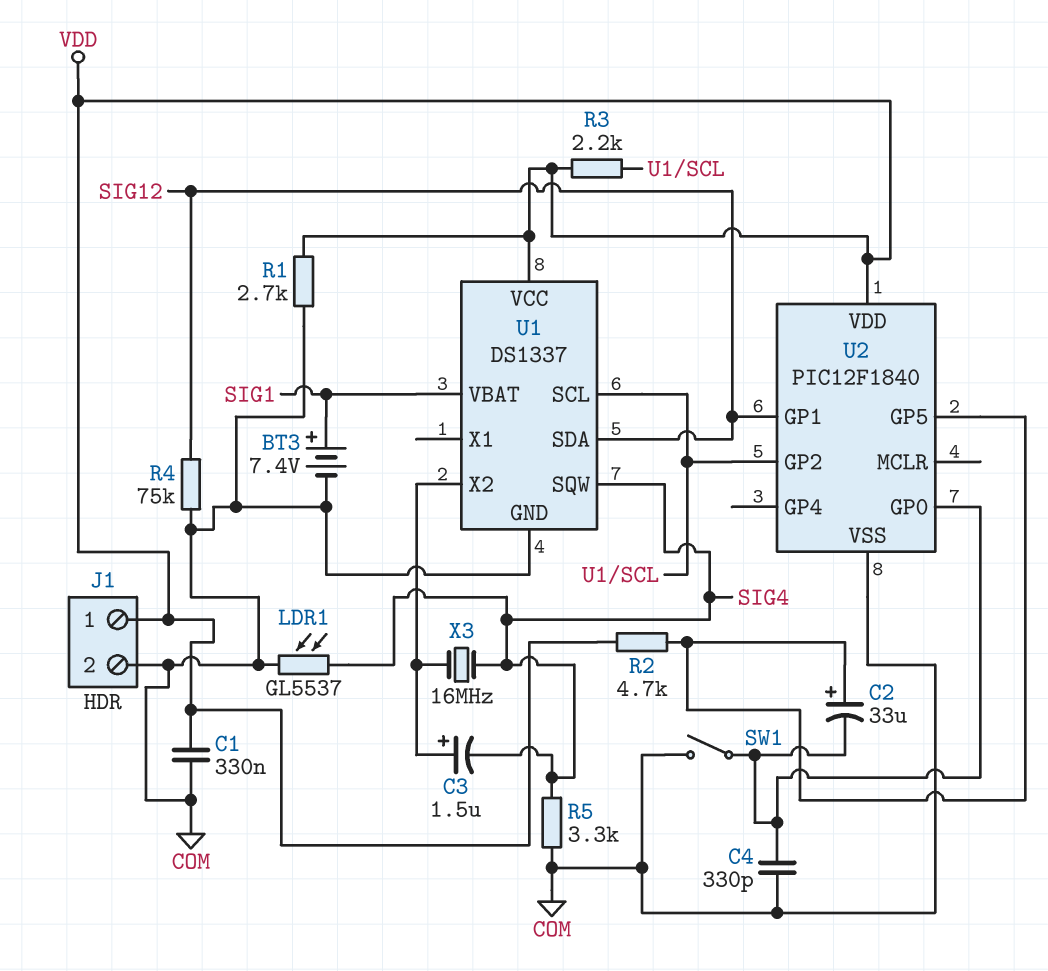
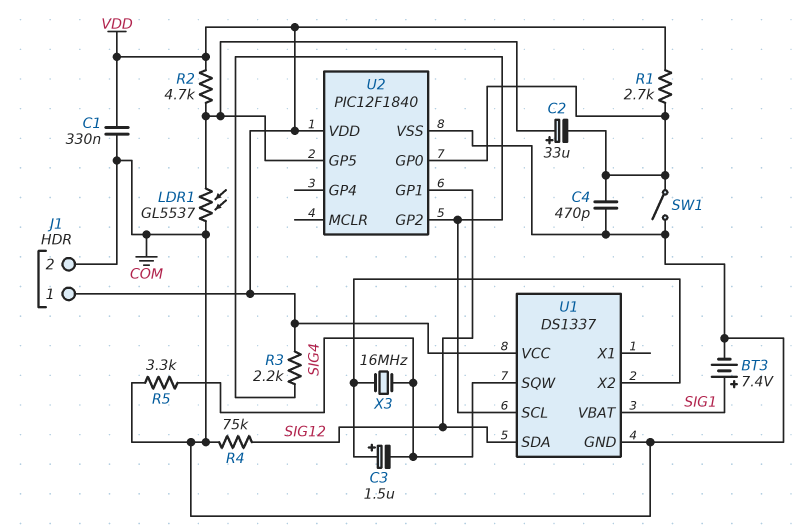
C4: 330pF (COM, U2/GP0) -> 470pF (COM, U2/GP0)
LDR1: GL5537 (COM, SIG4) -> GL5537 (COM, U2/GP5)
R1: 2.7k (COM, VDD) -> 2.7k (U2/GP0, VDD)

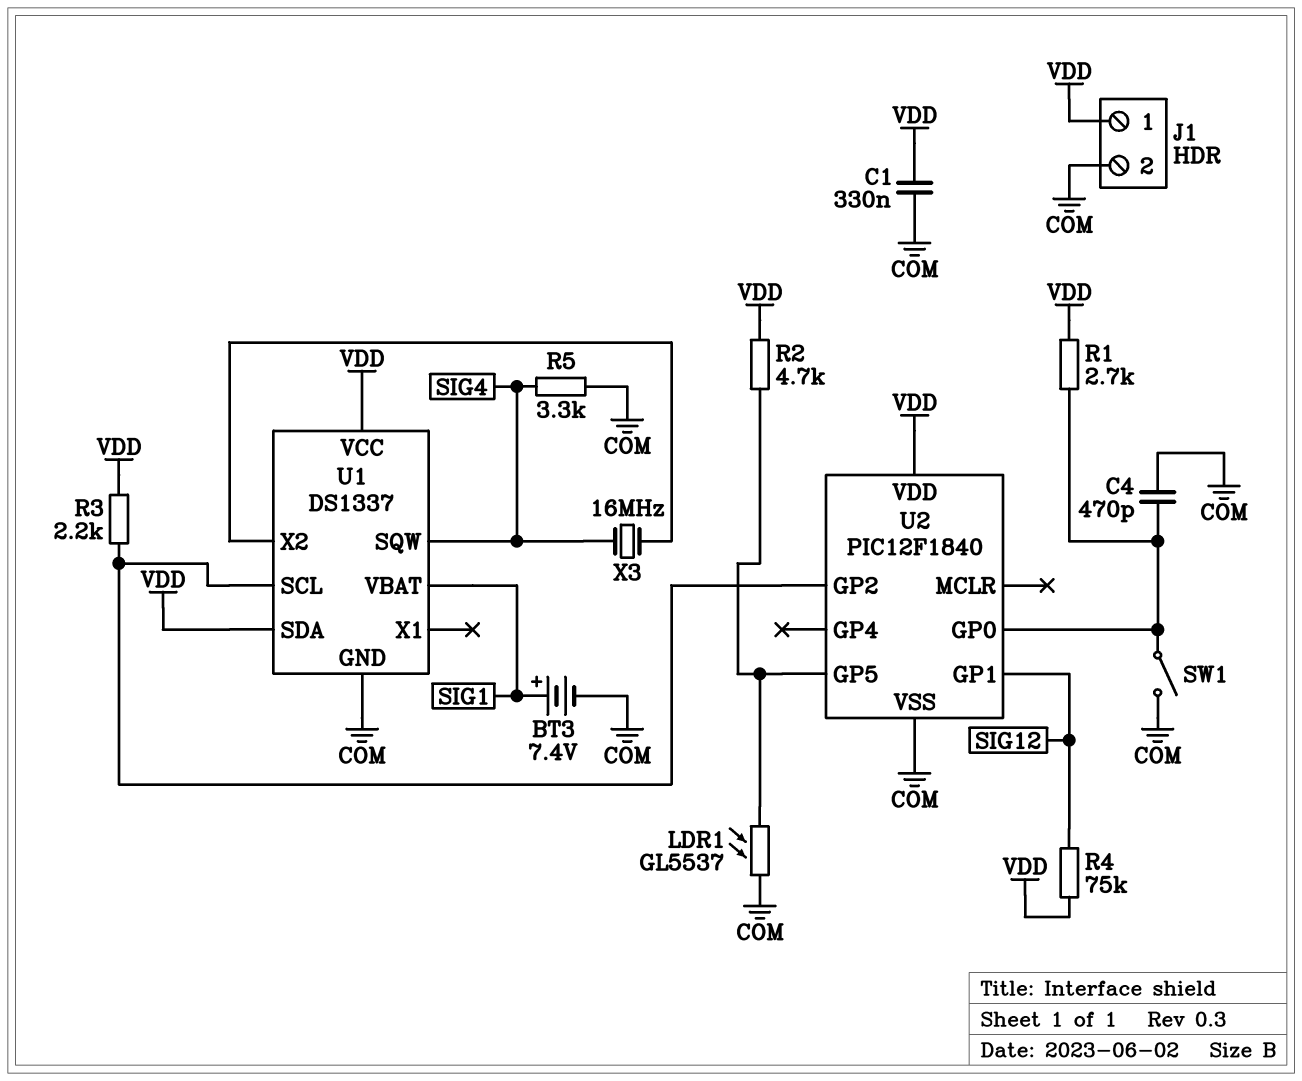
C2: 33uF (plus U2/GP5, minus U2/GP0) -> none
C3: 1.5uF (plus U1/X2, minus SIG4) -> none
R4: 75k (COM, SIG12) -> 75k (SIG12, VDD)
U1 pin SDA: SIG12 -> VDD

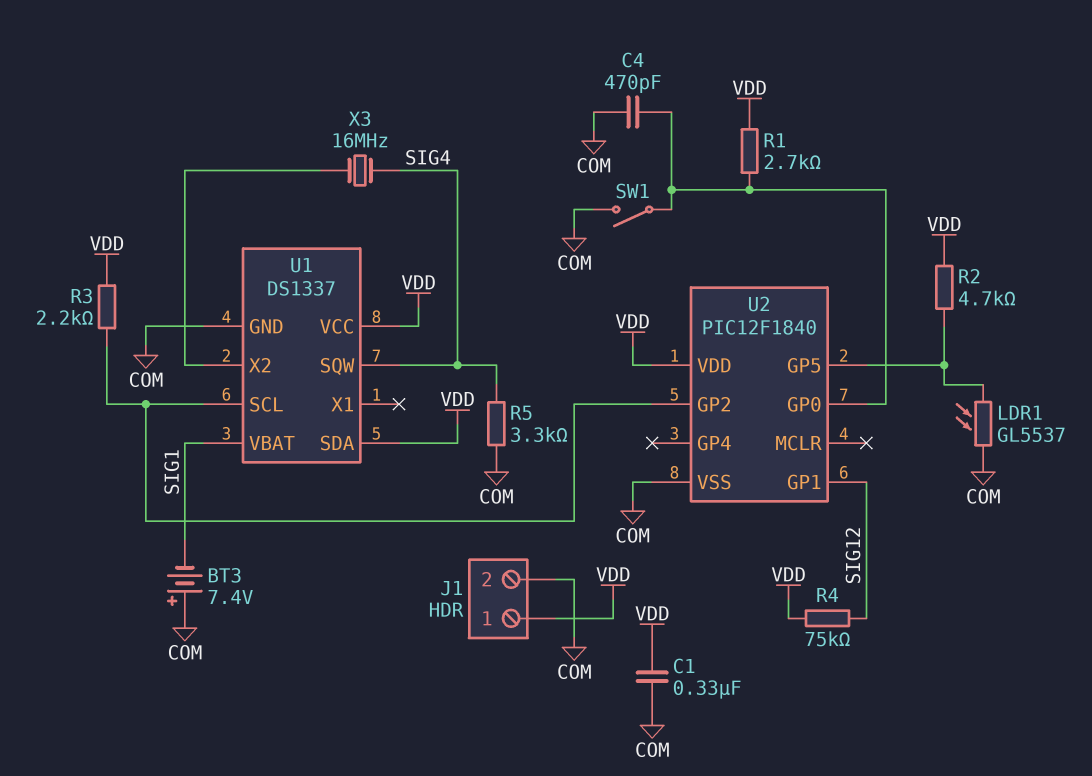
BT3: 7.4V (plus SIG1, minus COM) -> 7.4V (plus COM, minus SIG1)

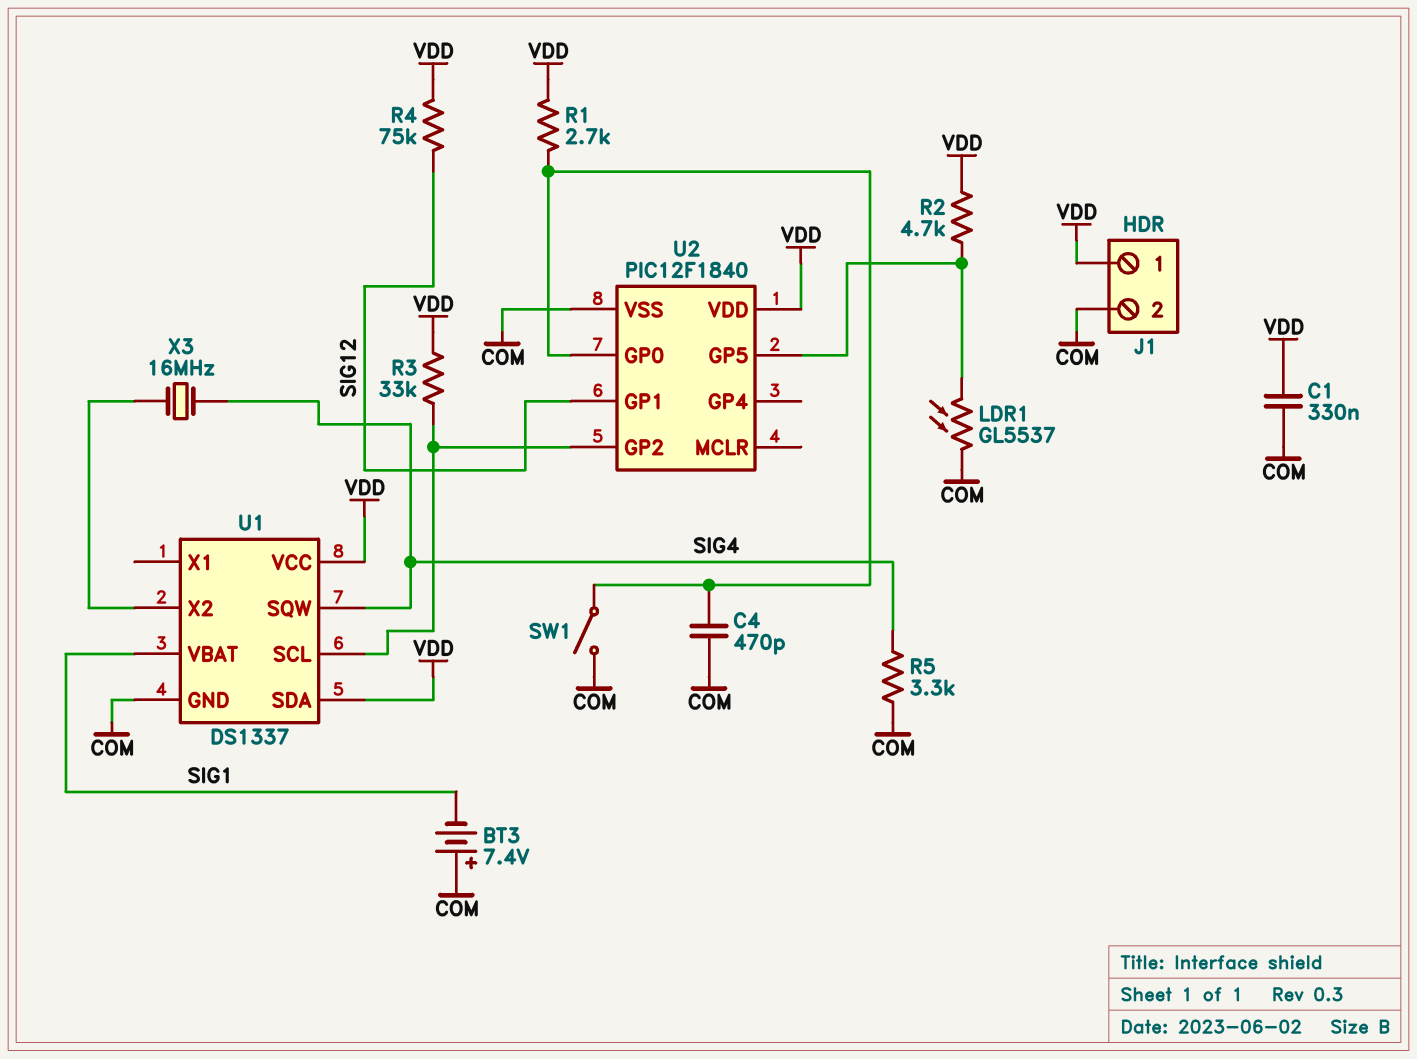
R3: 2.2k (U1/SCL, VDD) -> 33k (U1/SCL, VDD)

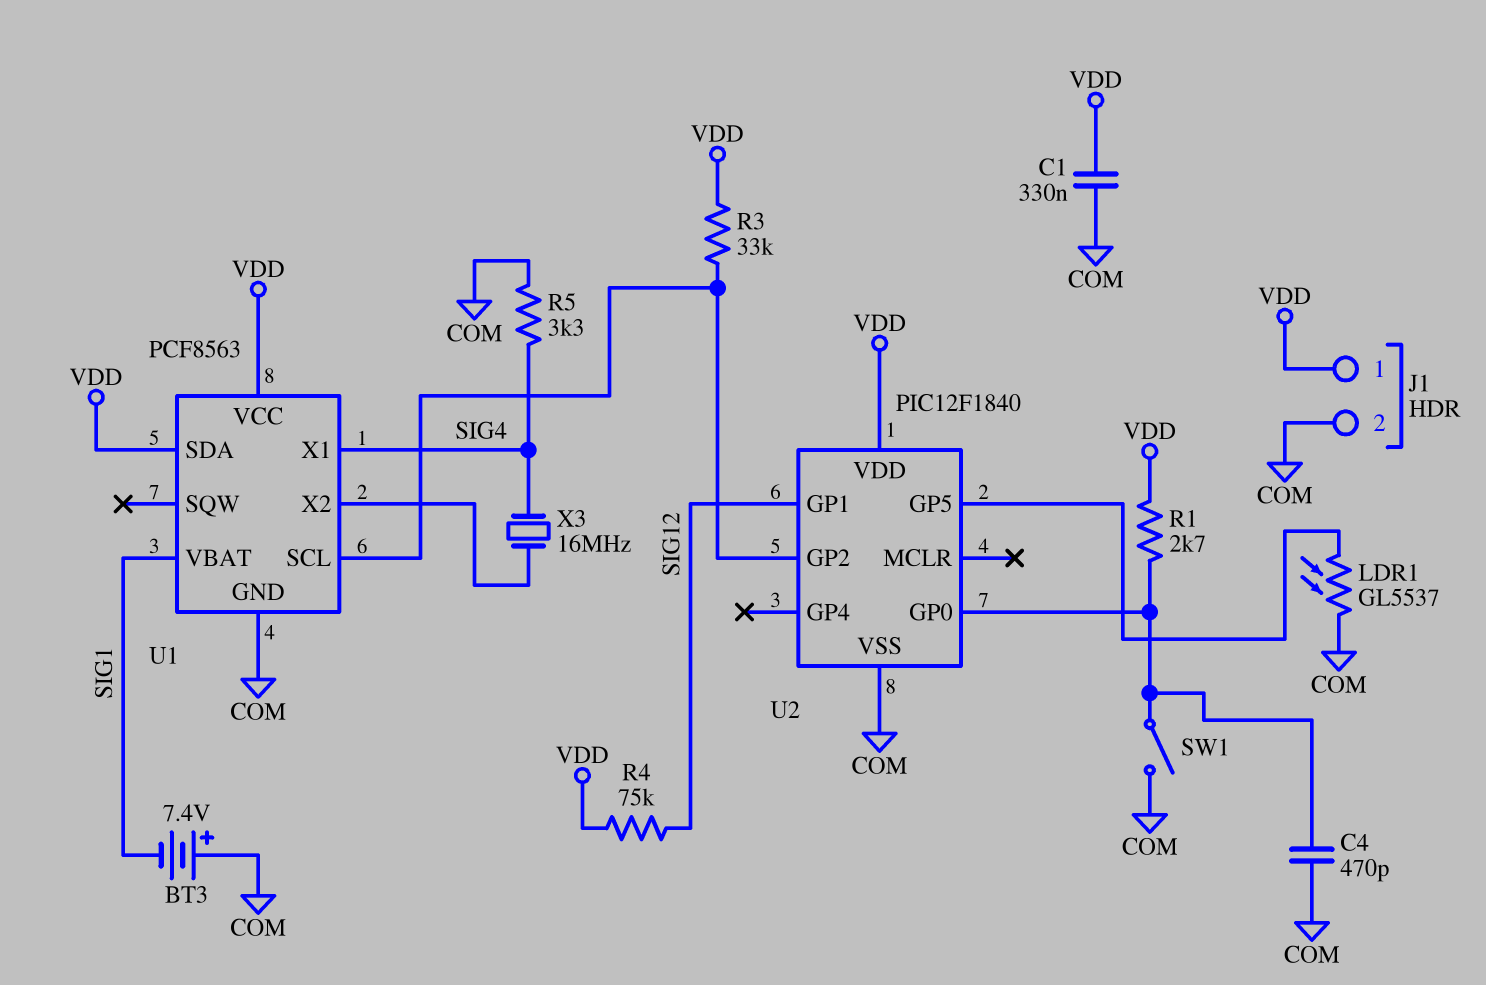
R2: 4.7k (U2/GP5, VDD) -> none
U1: DS1337 -> PCF8563
U1 pin SQW: SIG4 -> none
U1 pin X1: none -> SIG4

